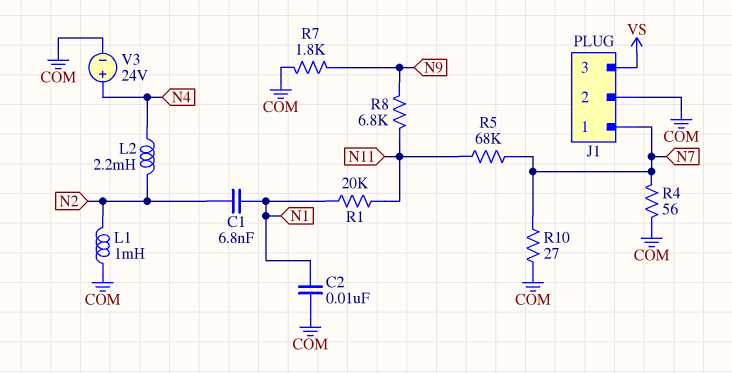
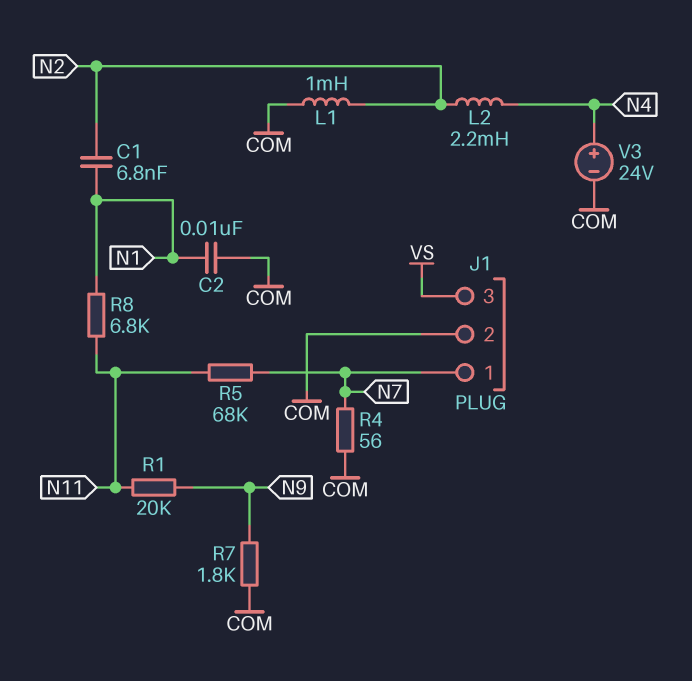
R1: 20k (N1, N11) -> 20k (N9, N11)
R8: 6.8k (N9, N11) -> 6.8k (N1, N11)
R10: 27 (COM, N7) -> none

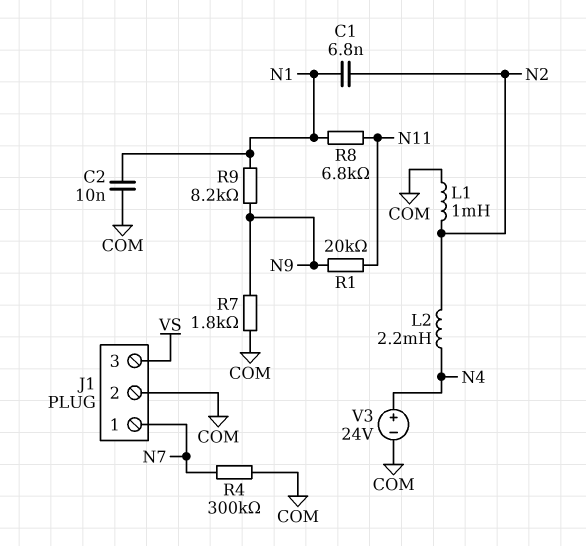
R4: 56 (COM, N7) -> 300k (COM, N7)
R5: 68k (N7, N11) -> none
R9: none -> 8.2k (N1, N9)

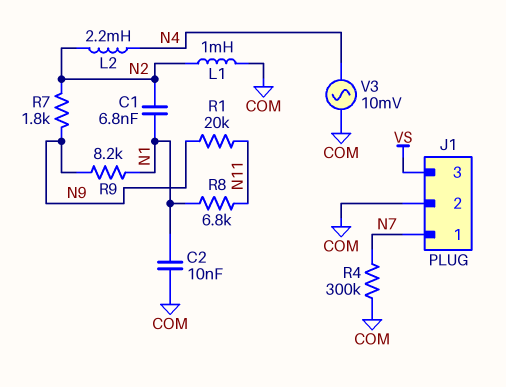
R7: 1.8k (COM, N9) -> 1.8k (N2, N9)
V3: 24V (plus N4, minus COM) -> AC 10mV (COM, N4)

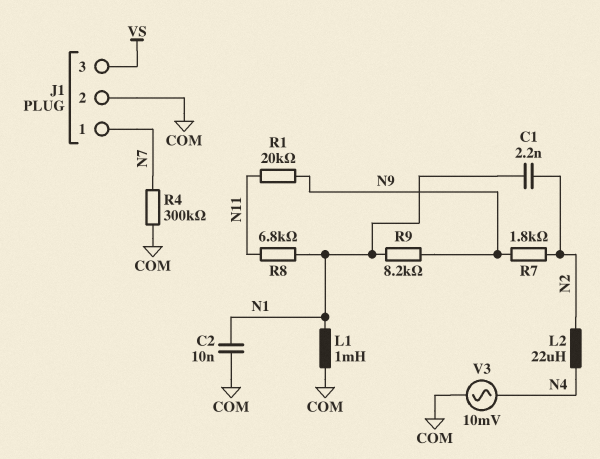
C1: 6.8nF (N1, N2) -> 2.2nF (N1, N2)
L1: 1mH (COM, N2) -> 1mH (COM, N1)
L2: 2.2mH (N2, N4) -> 22uH (N2, N4)

